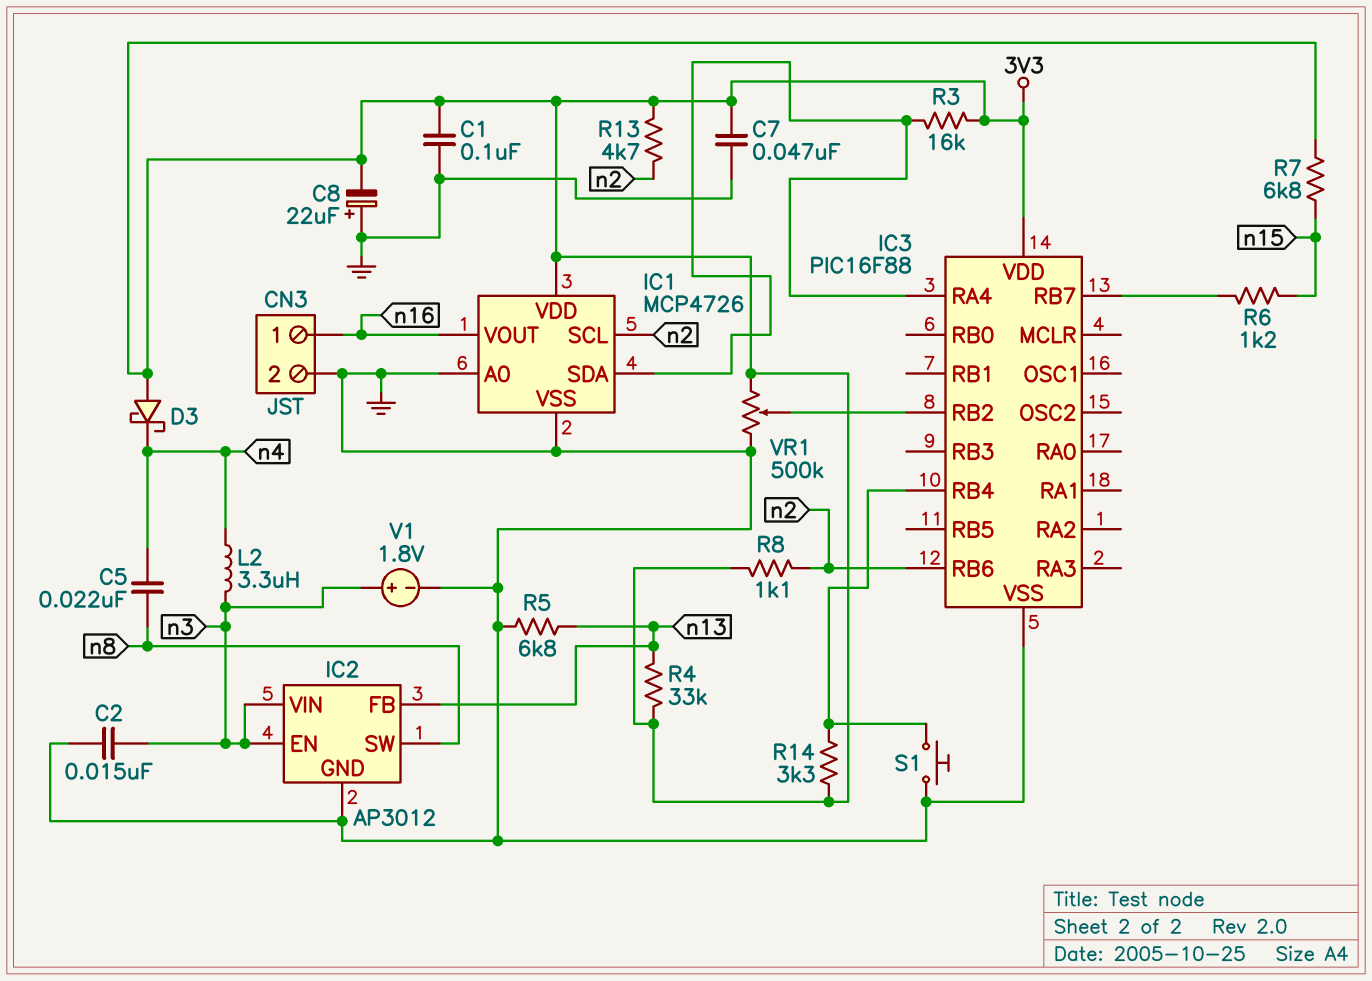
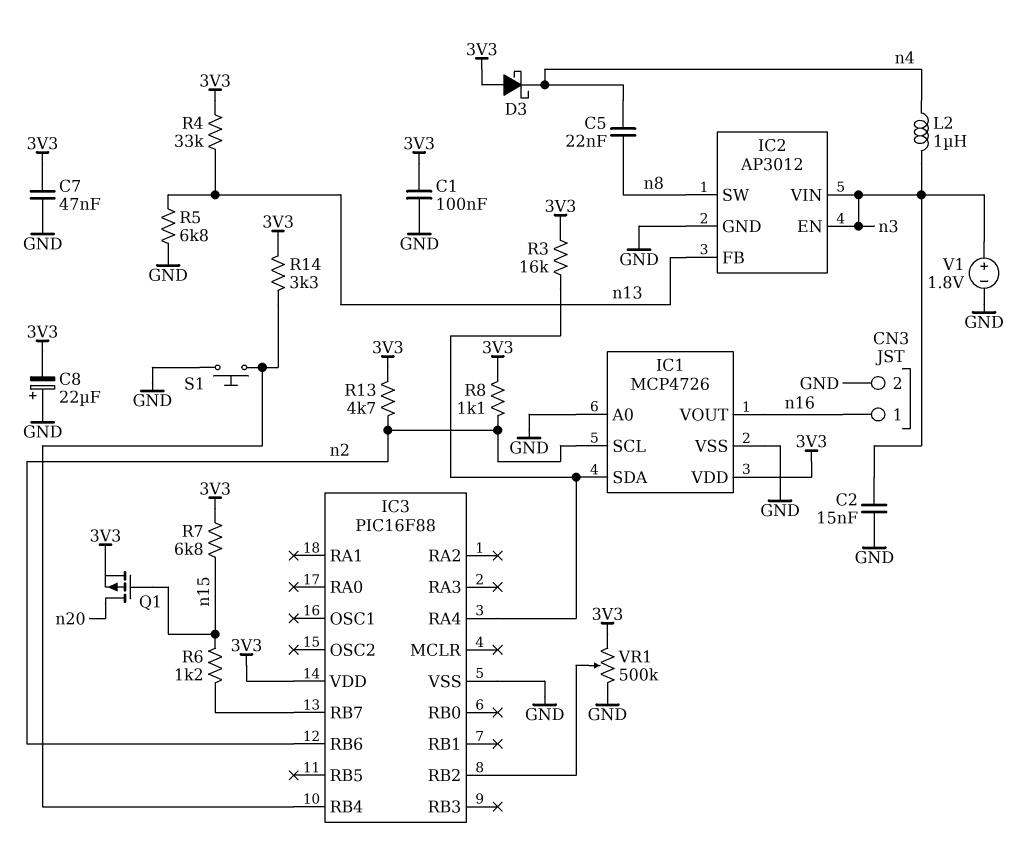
L2: 3.3uH (n3, n4) -> 1uH (n3, n4)
Q1: none -> PMOS (G n15, D n20, S 3V3)

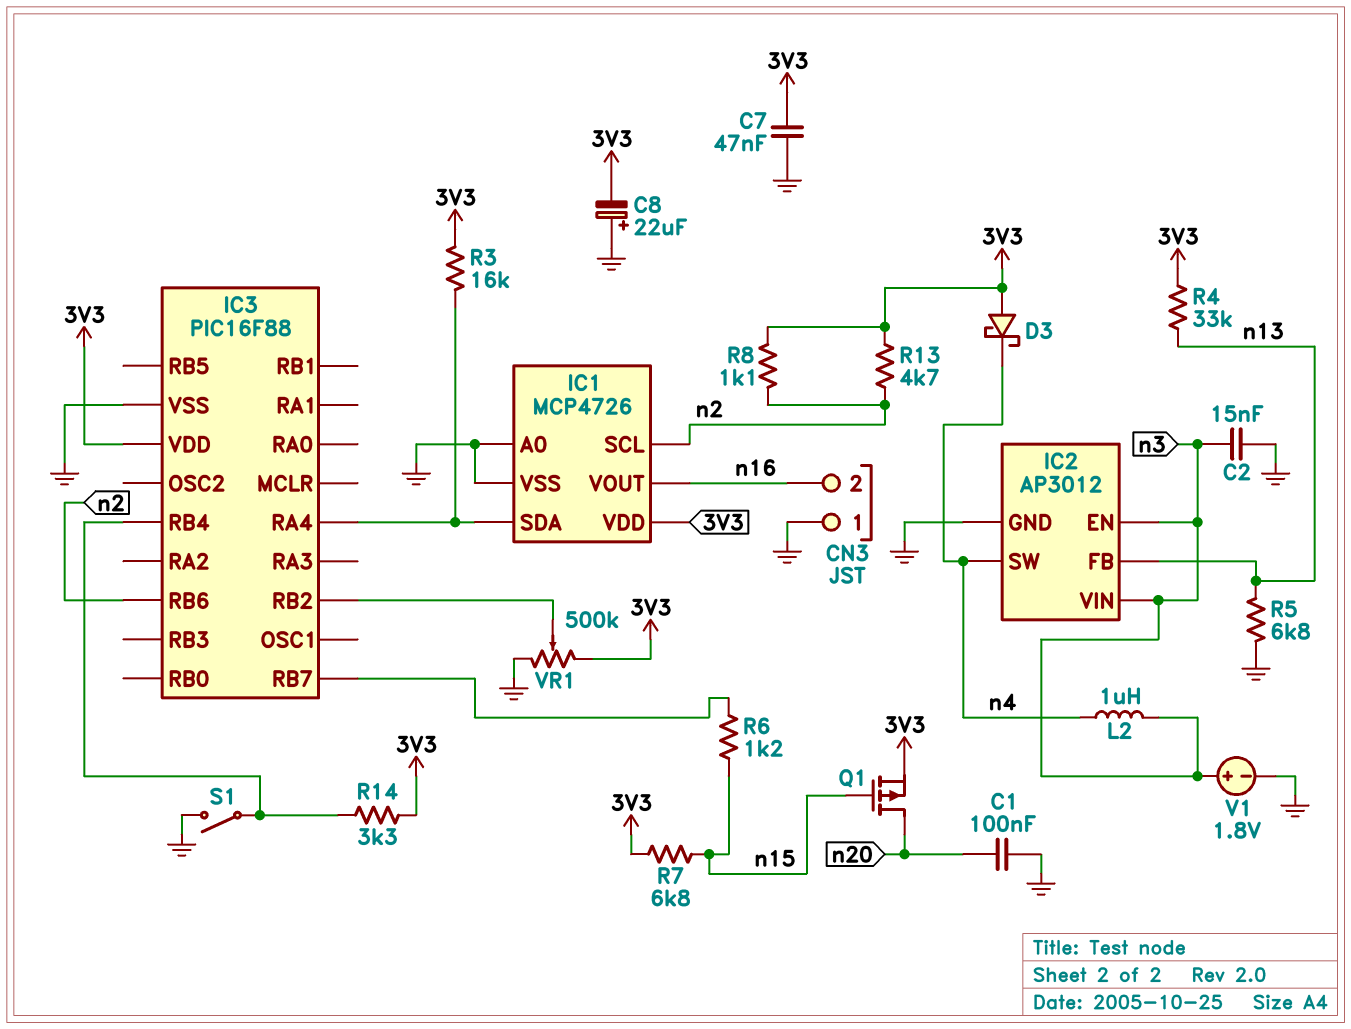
C1: 100nF (3V3, GND) -> 100nF (GND, n20)
C5: 22nF (n4, n8) -> none
CN3 pin 1: n16 -> GND
CN3 pin 2: GND -> n16
IC2 pin SW: n8 -> n4
S1: button (GND, IC3/RB4) -> switch (GND, IC3/RB4)

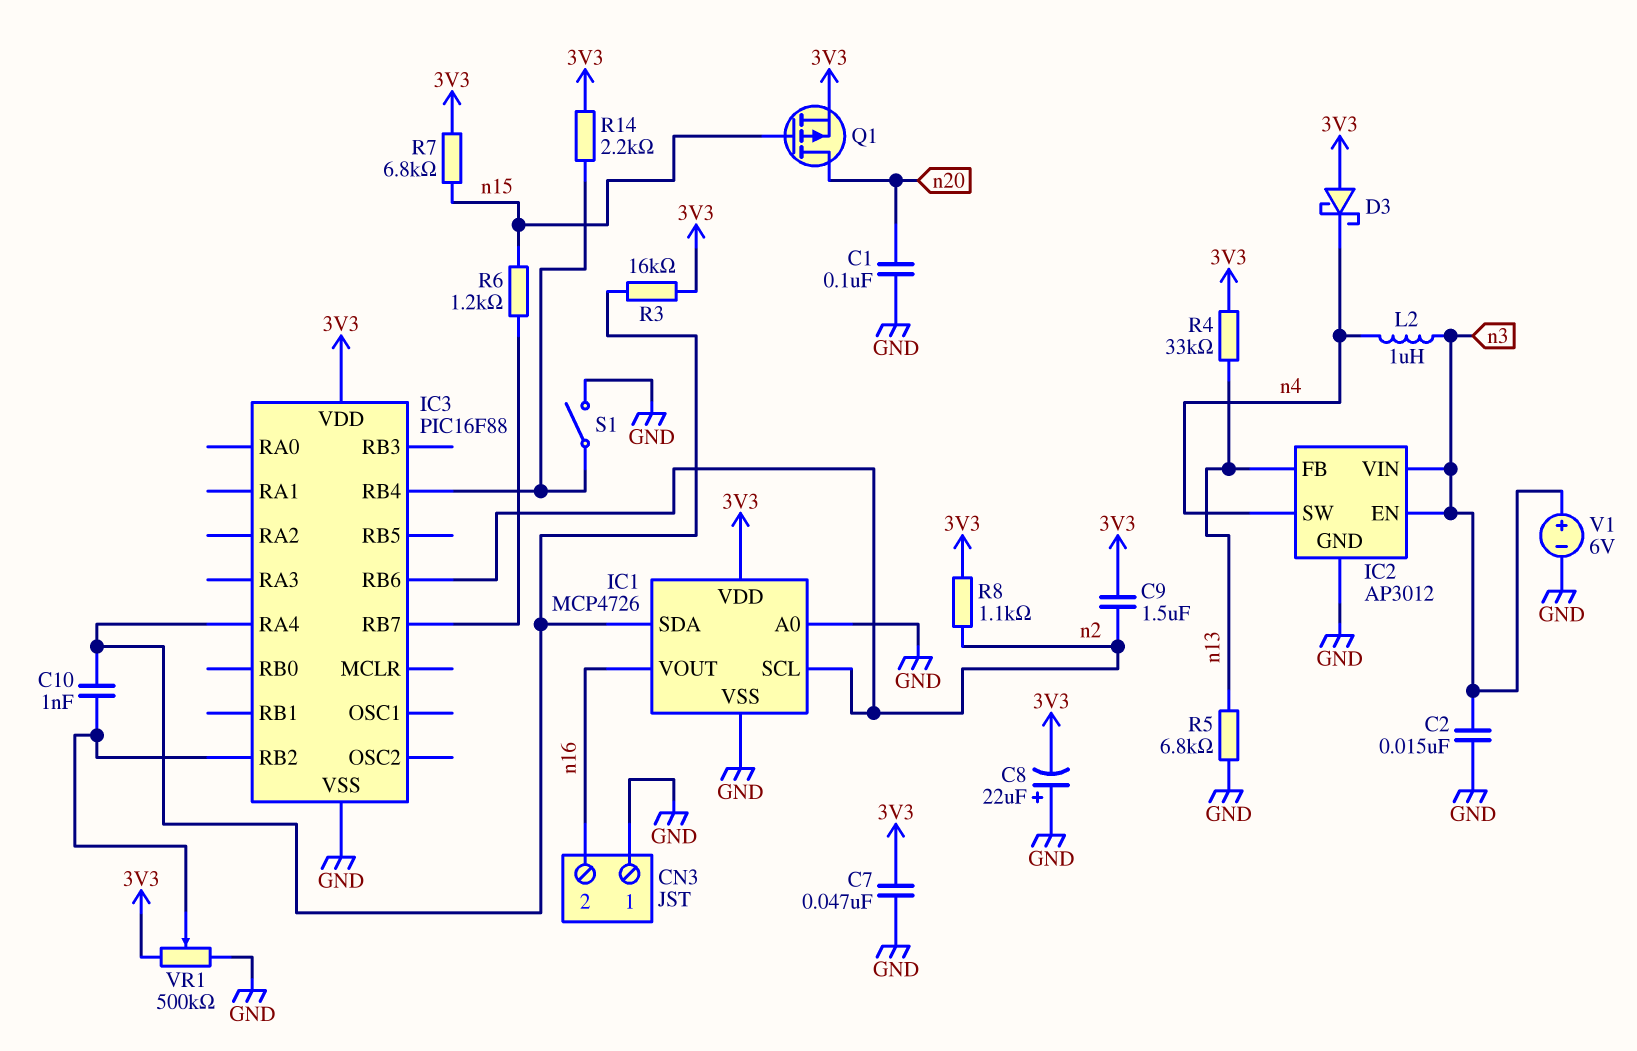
C9: none -> 1.5uF (3V3, n2)
C10: none -> 1nF (IC1/SDA, IC3/RB2)
R13: 4.7k (3V3, n2) -> none
R14: 3.3k (3V3, IC3/RB4) -> 2.2k (3V3, IC3/RB4)
V1: 1.8V (plus n3, minus GND) -> 6V (plus n3, minus GND)

